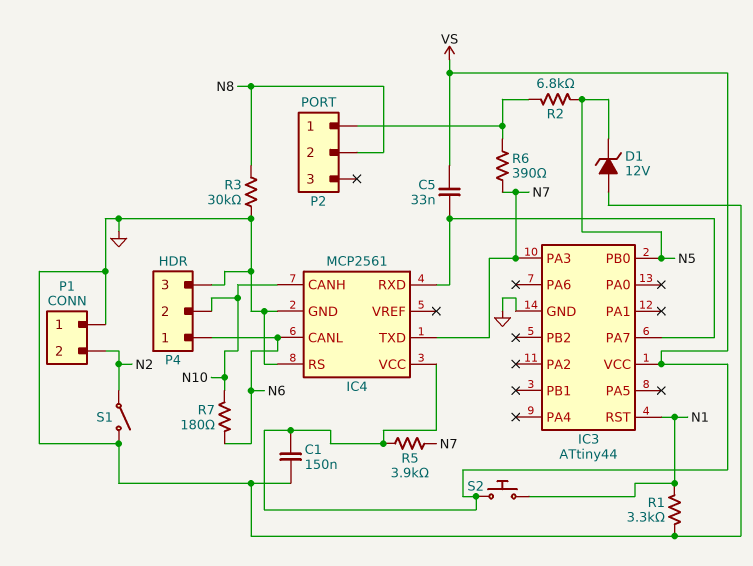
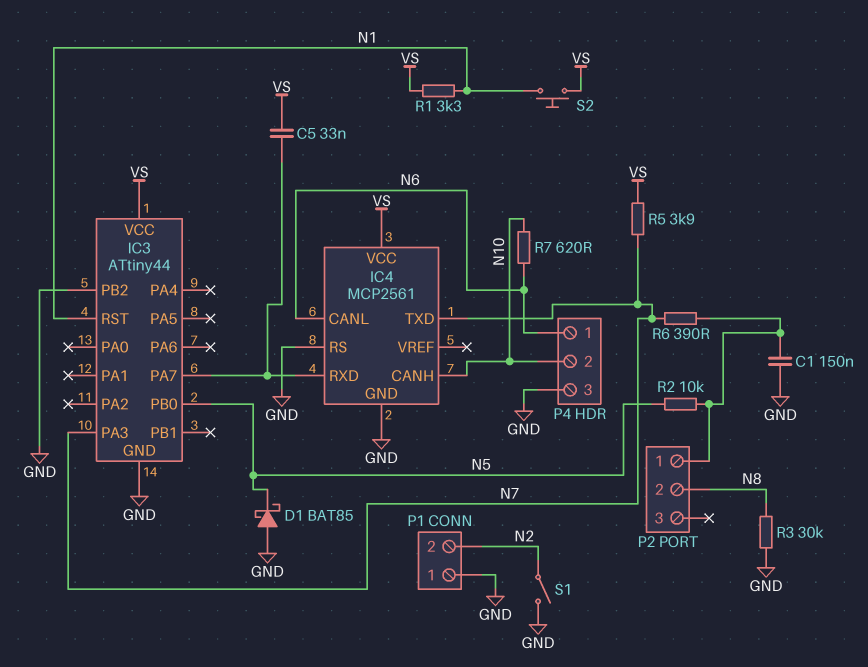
C1: 150nF (GND, VS) -> 150nF (GND, P2/1)
D1: zener 12V (A GND, K N5) -> schottky BAT85 (A GND, K N5)
IC3 pin PB2: none -> GND
R1: 3.3k (GND, N1) -> 3.3k (N1, VS)
R2: 6.8k (N5, P2/1) -> 10k (N5, P2/1)
R7: 180 (N6, N10) -> 620 (N6, N10)

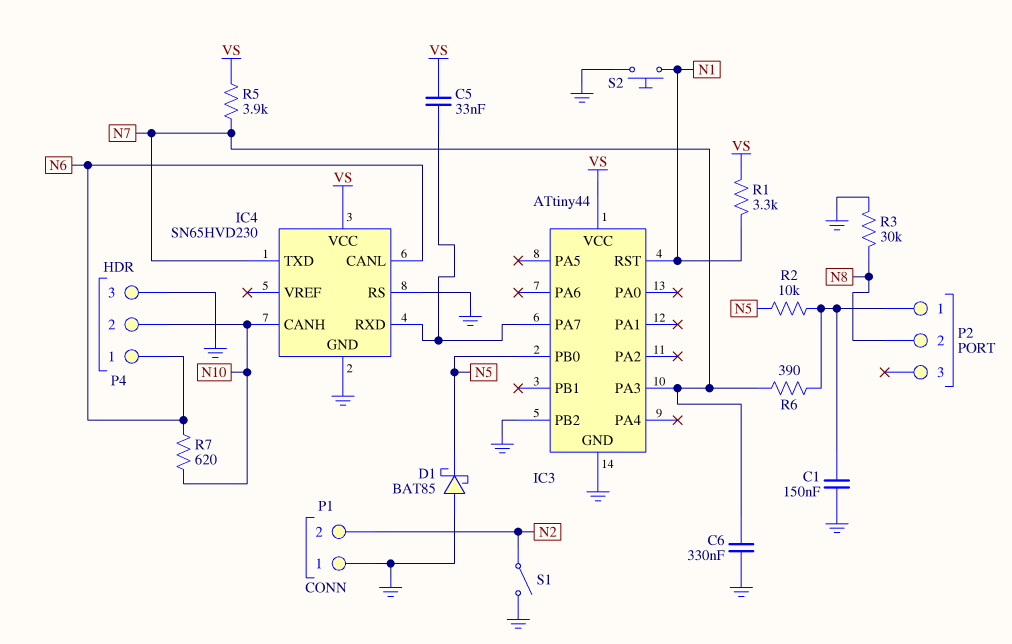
C6: none -> 330nF (GND, N7)
IC4: MCP2561 -> SN65HVD230
S2: button (N1, VS) -> button (GND, N1)

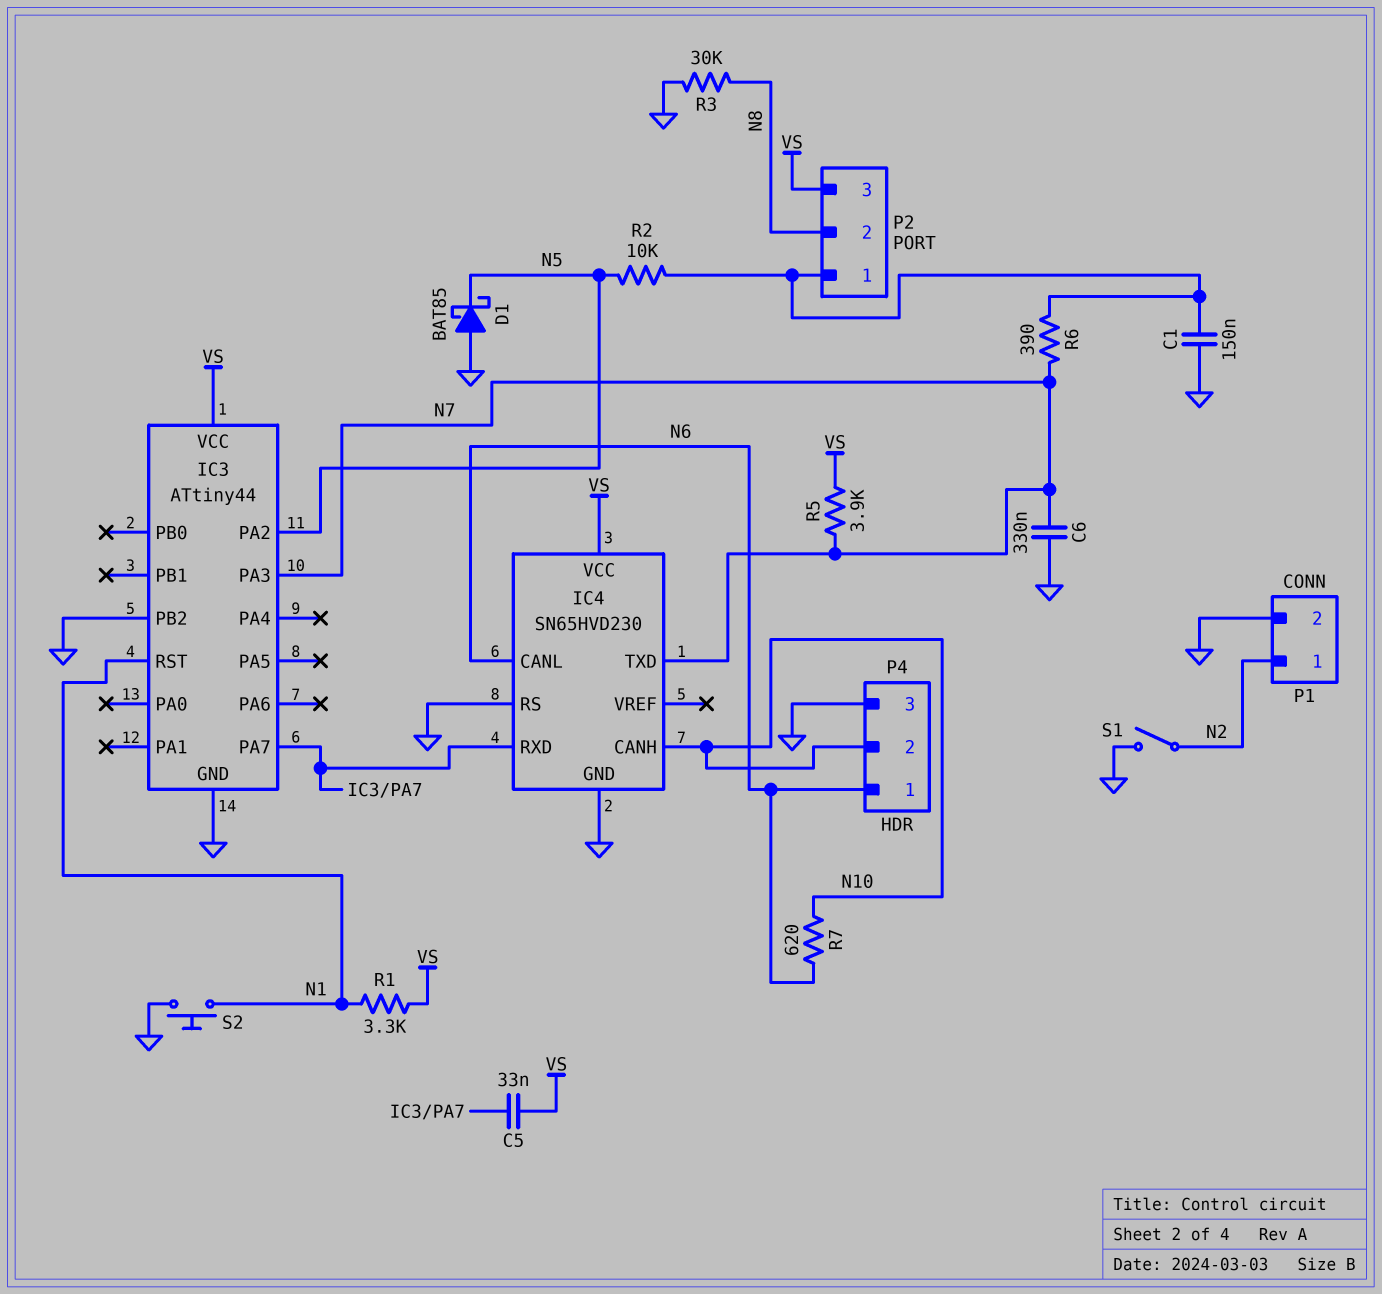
IC3 pin PA2: none -> N5
IC3 pin PB0: N5 -> none
P1 pin 1: GND -> N2
P1 pin 2: N2 -> GND
P2 pin 3: none -> VS

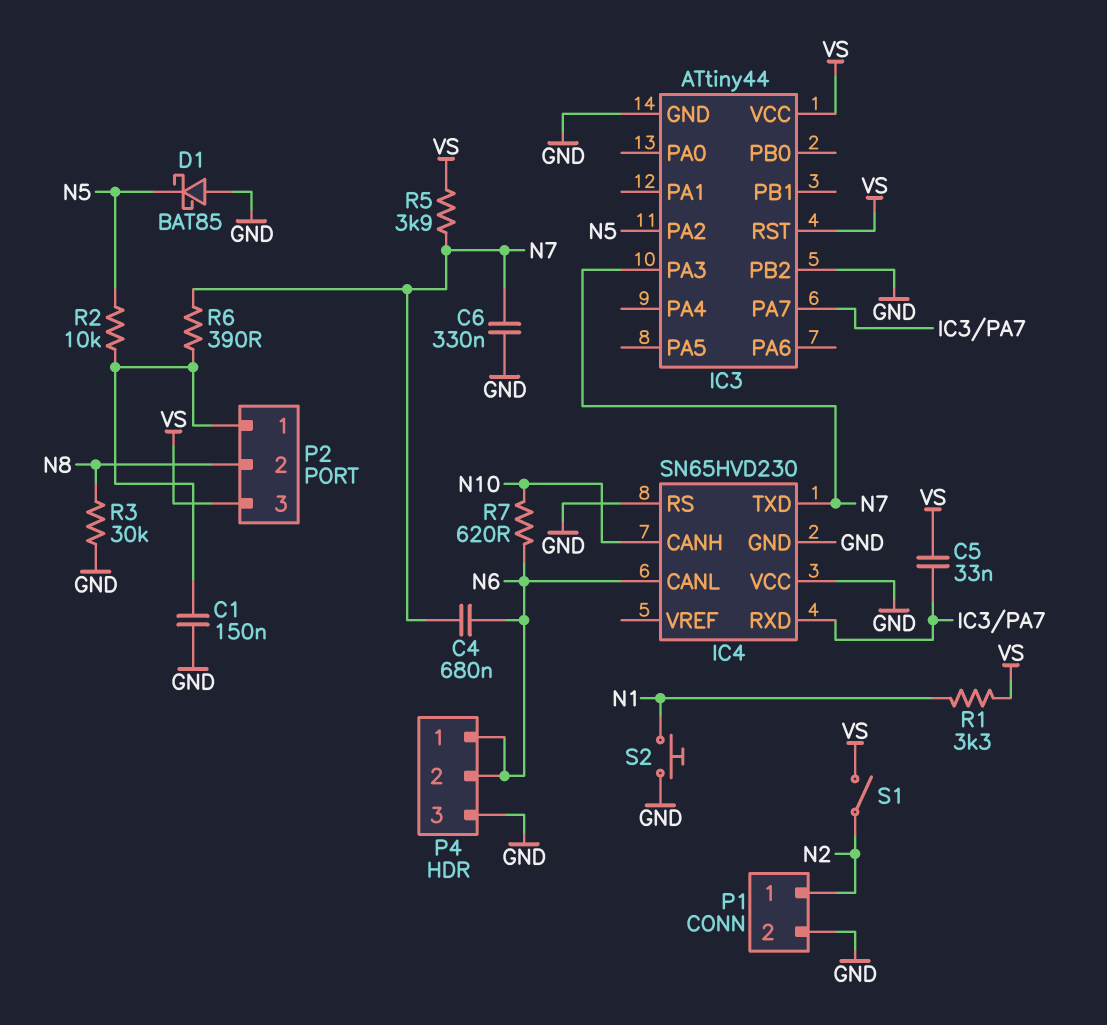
C4: none -> 680nF (N6, N7)
IC3 pin RST: N1 -> VS
IC4 pin VCC: VS -> GND
P4 pin 2: N10 -> N6
S1: switch (GND, N2) -> switch (N2, VS)

